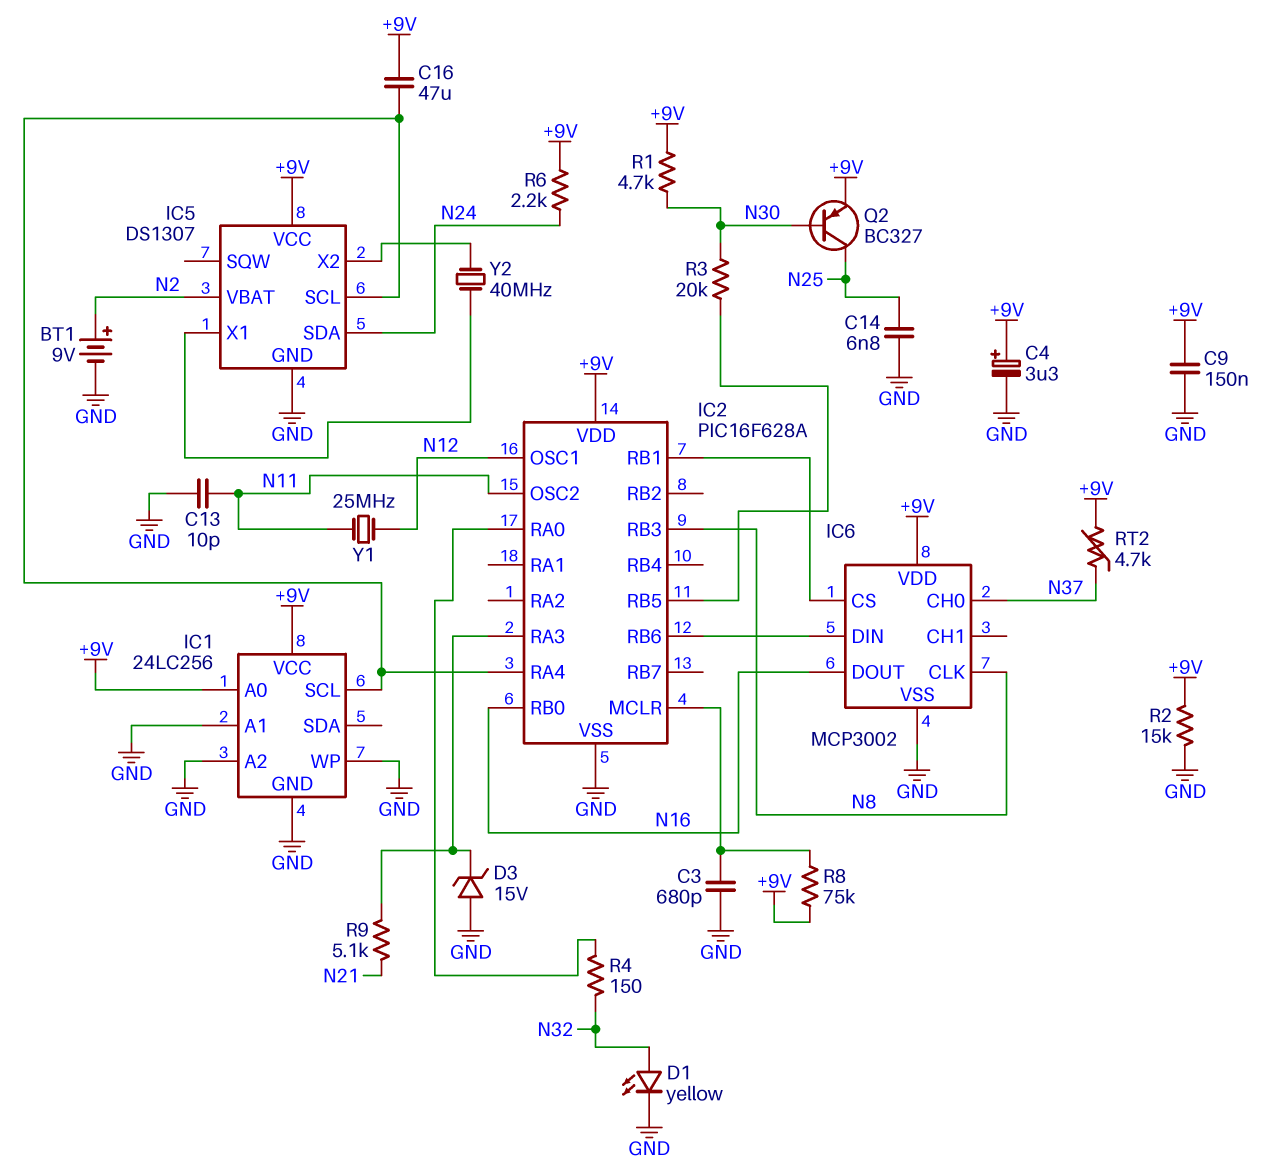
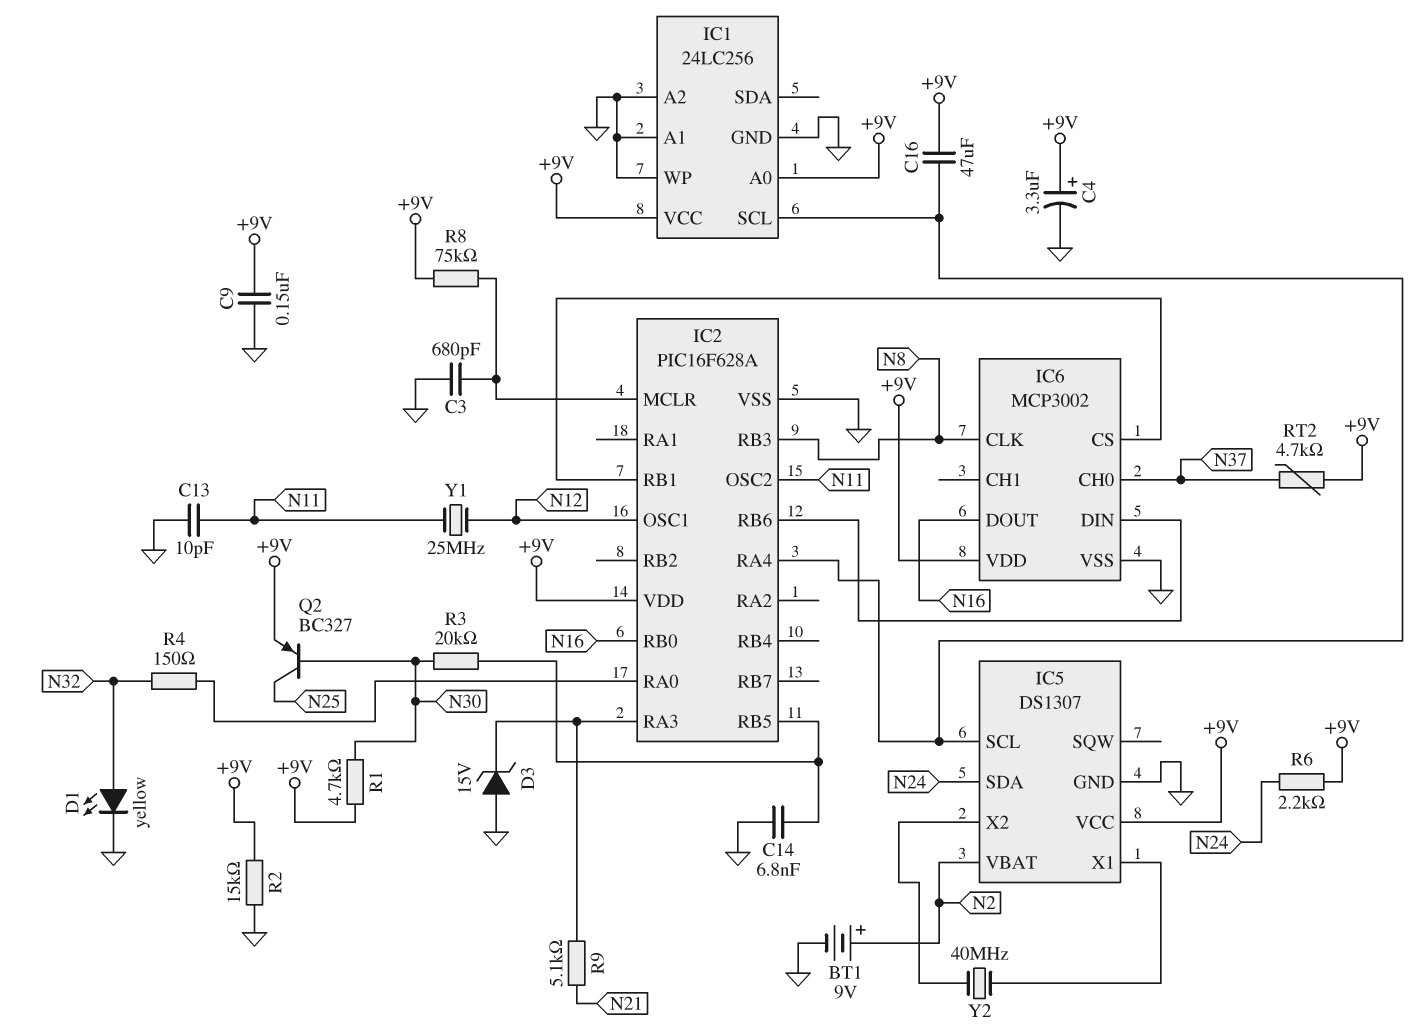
C14: 6.8nF (GND, N25) -> 6.8nF (GND, IC2/RB5)

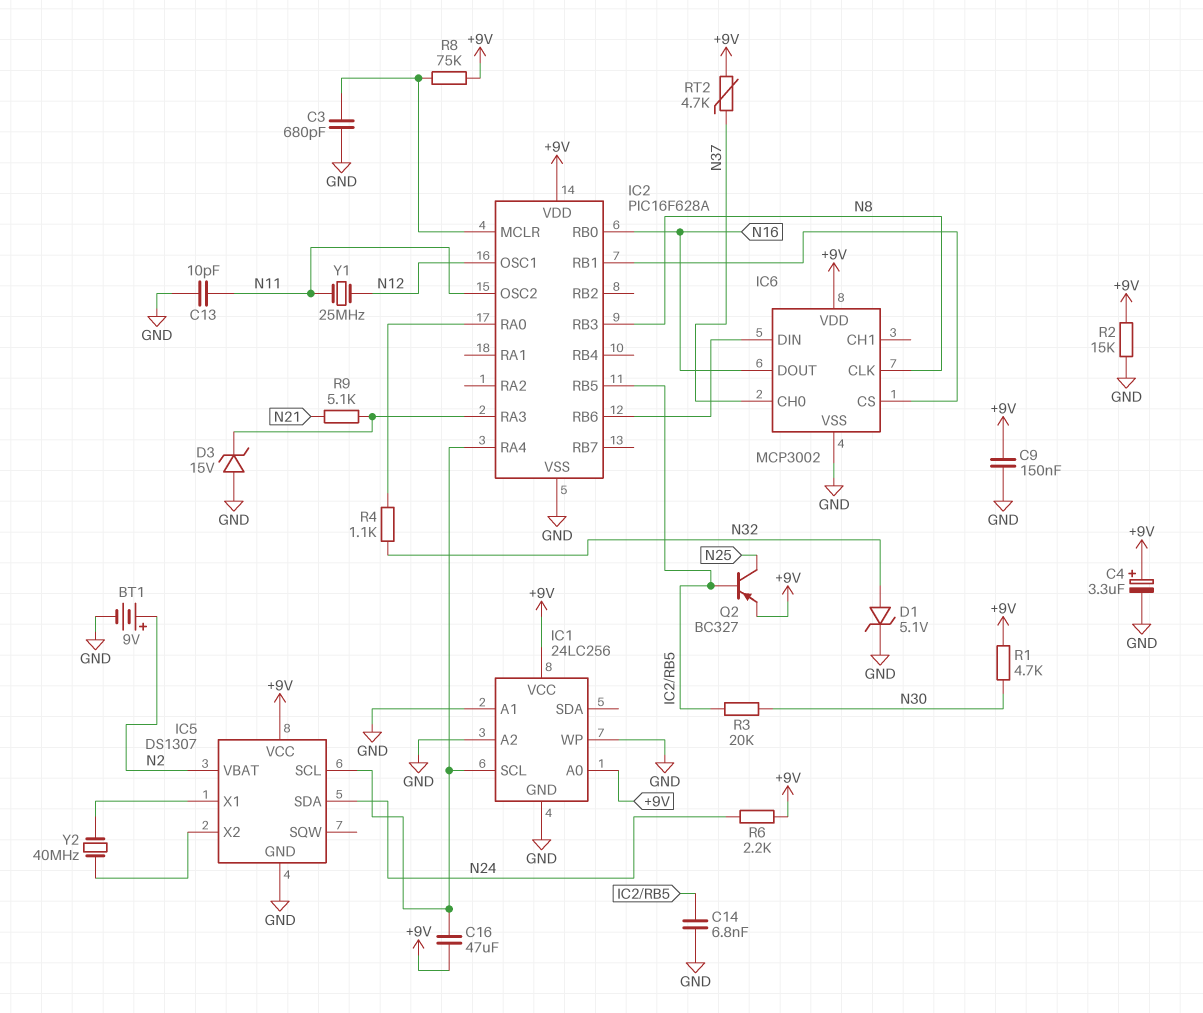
D1: LED yellow (A N32, K GND) -> zener 5.1V (A N32, K GND)
Q2: PNP BC327 (B N30, C N25, E +9V) -> PNP BC327 (B IC2/RB5, C N25, E +9V)
R4: 150 (IC2/RA0, N32) -> 1.1k (IC2/RA0, N32)

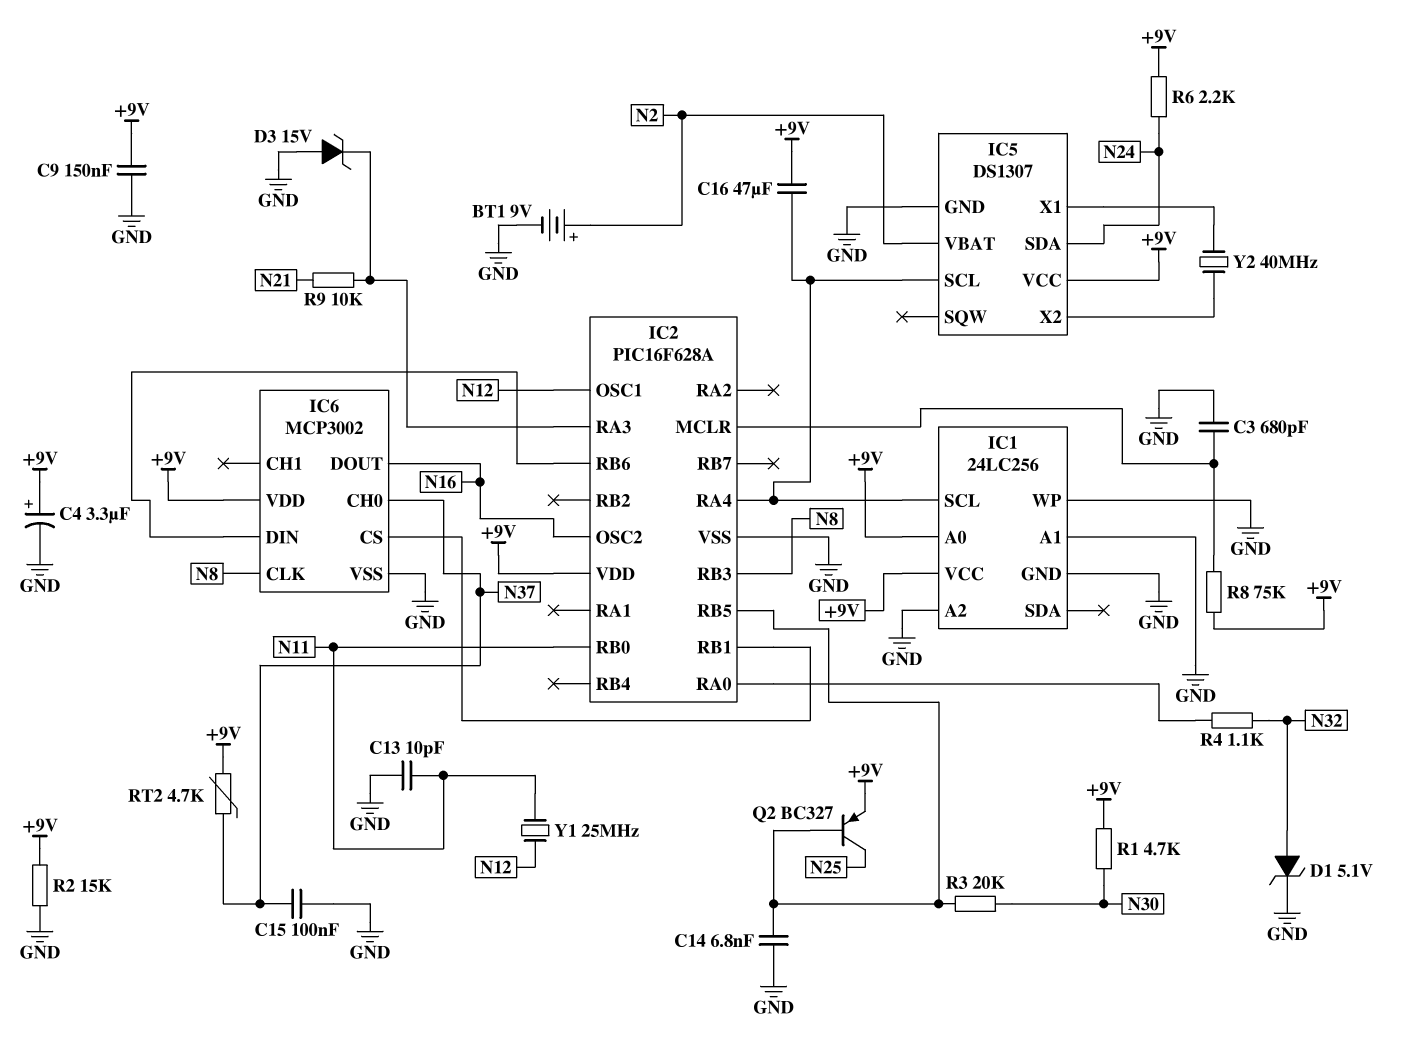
C15: none -> 100nF (GND, N37)
IC2 pin OSC2: N11 -> N16
IC2 pin RB0: N16 -> N11
R9: 5.1k (IC2/RA3, N21) -> 10k (IC2/RA3, N21)

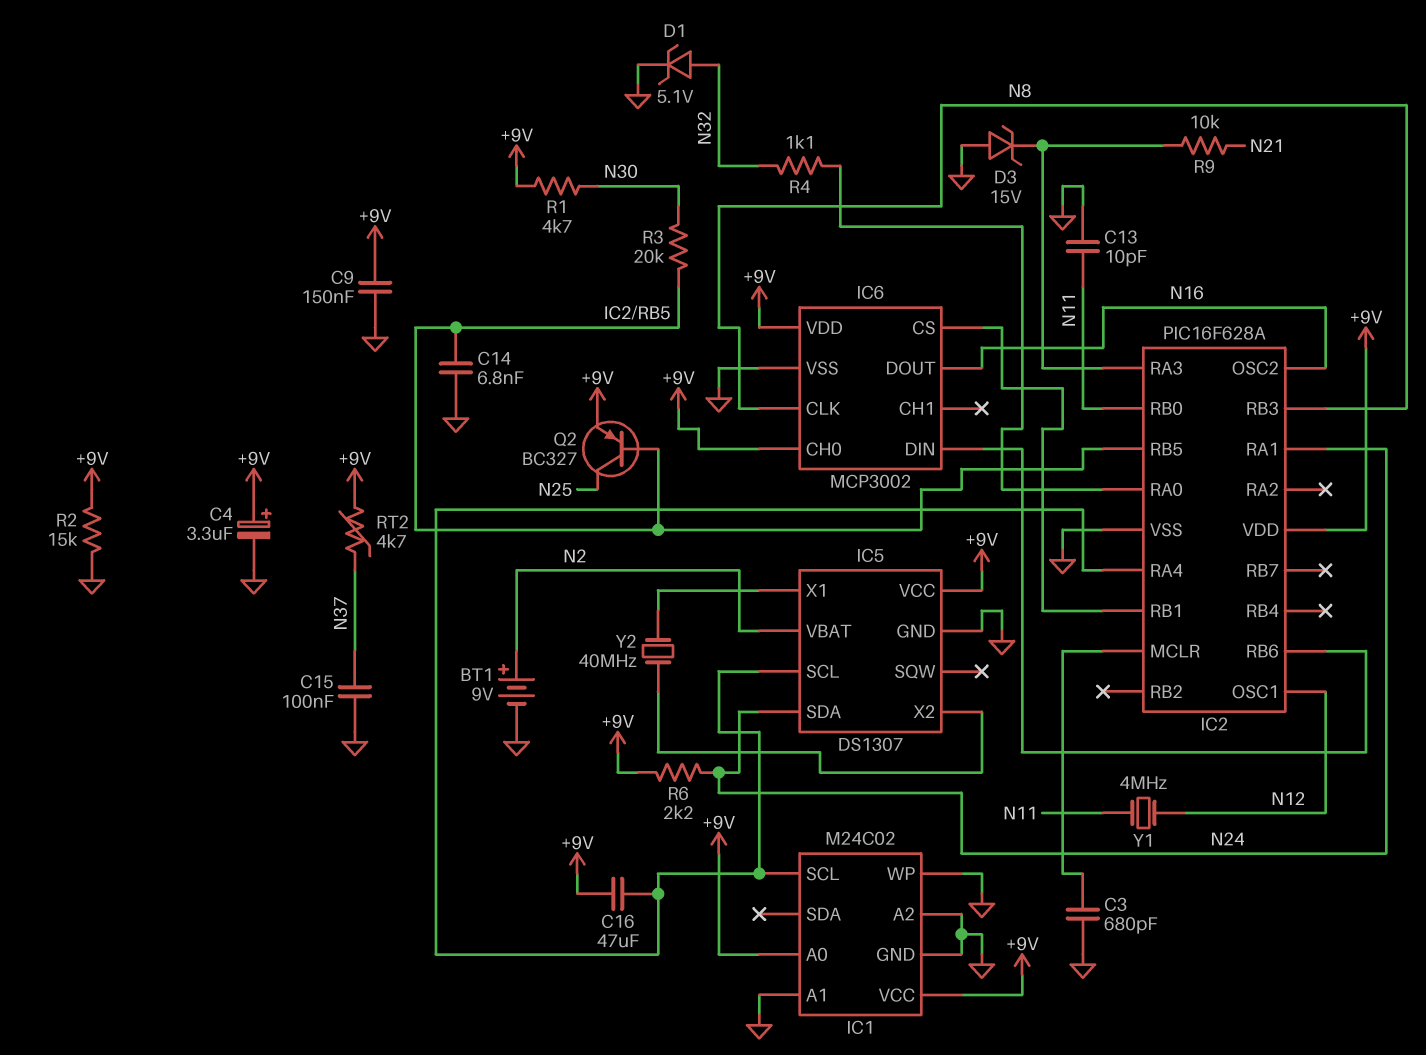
IC1: 24LC256 -> M24C02
IC2 pin RA1: none -> N24
IC6 pin CH0: N37 -> +9V
R8: 75k (+9V, IC2/MCLR) -> none
Y1: 25MHz (N11, N12) -> 4MHz (N11, N12)

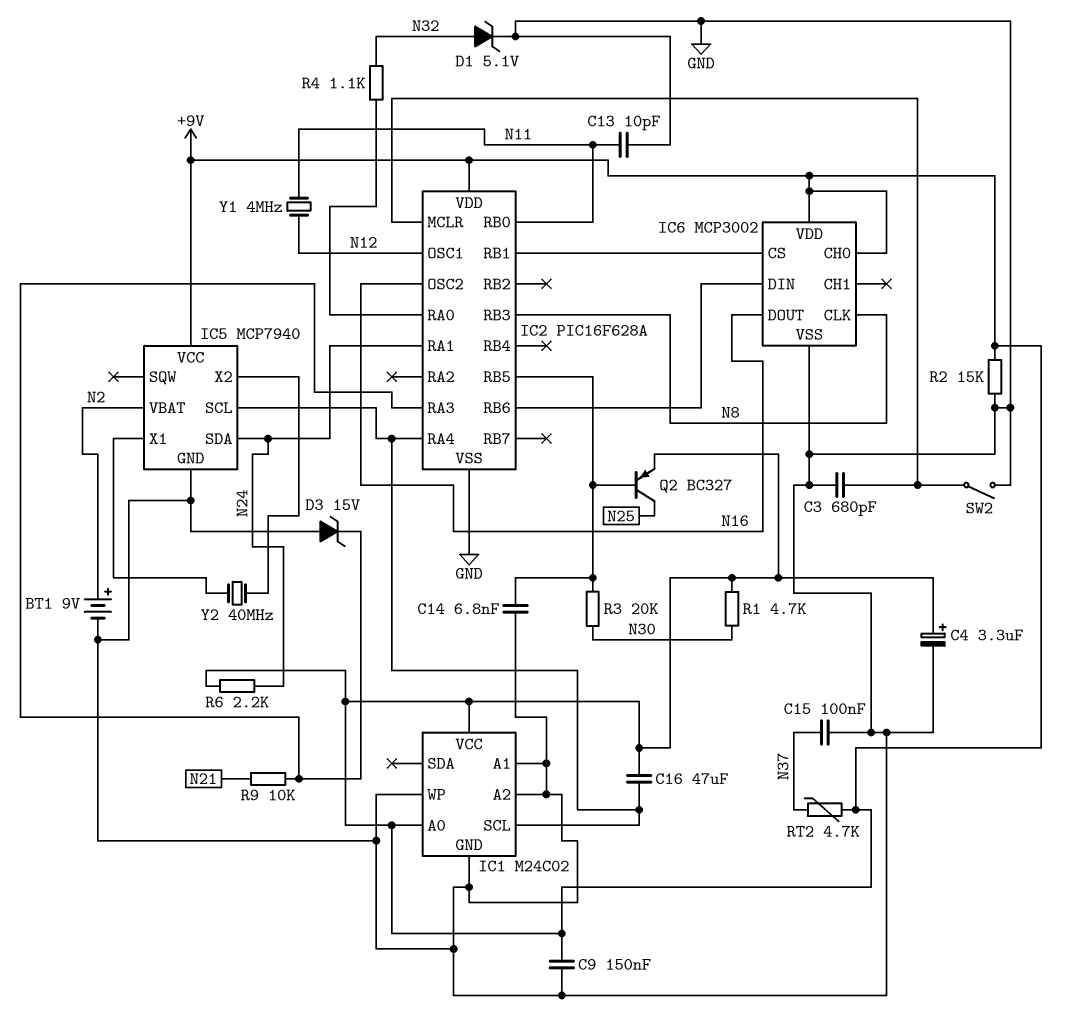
IC5: DS1307 -> MCP7940
SW2: none -> switch (GND, IC2/MCLR)

